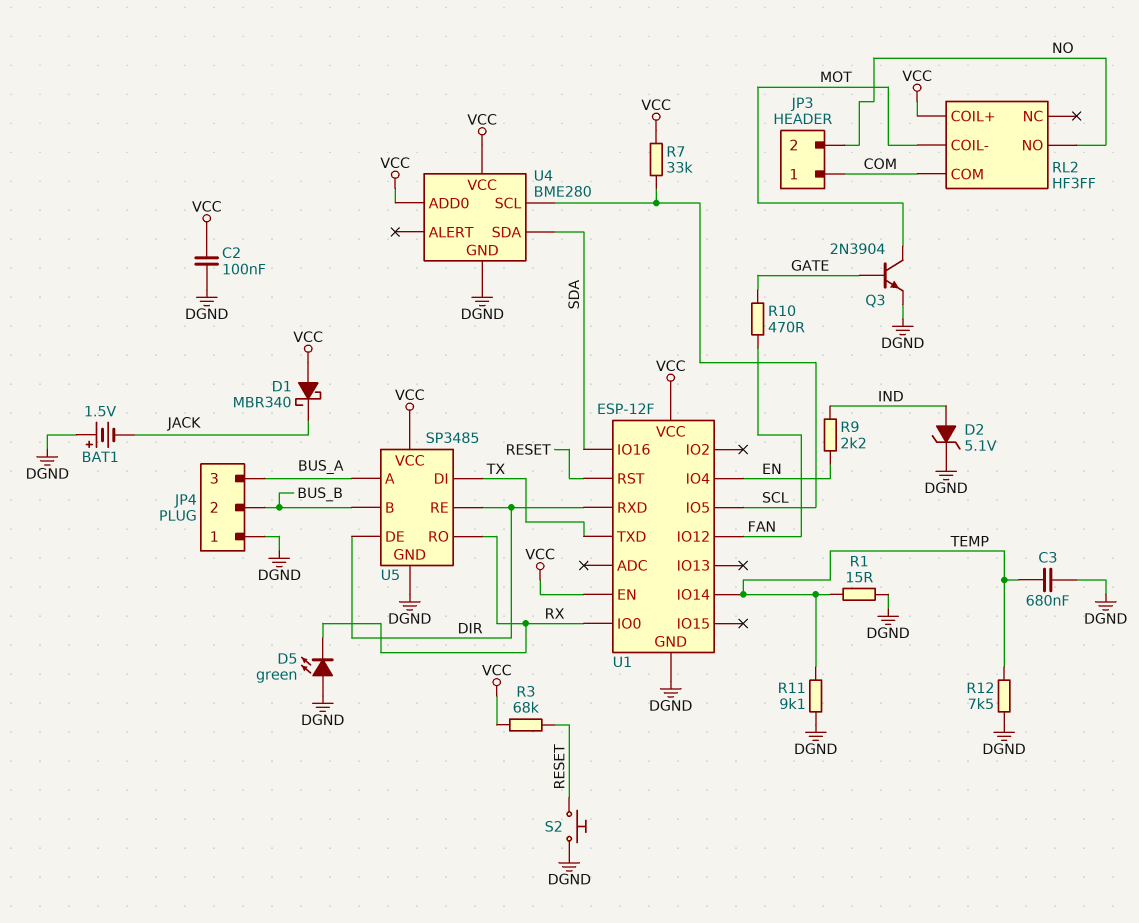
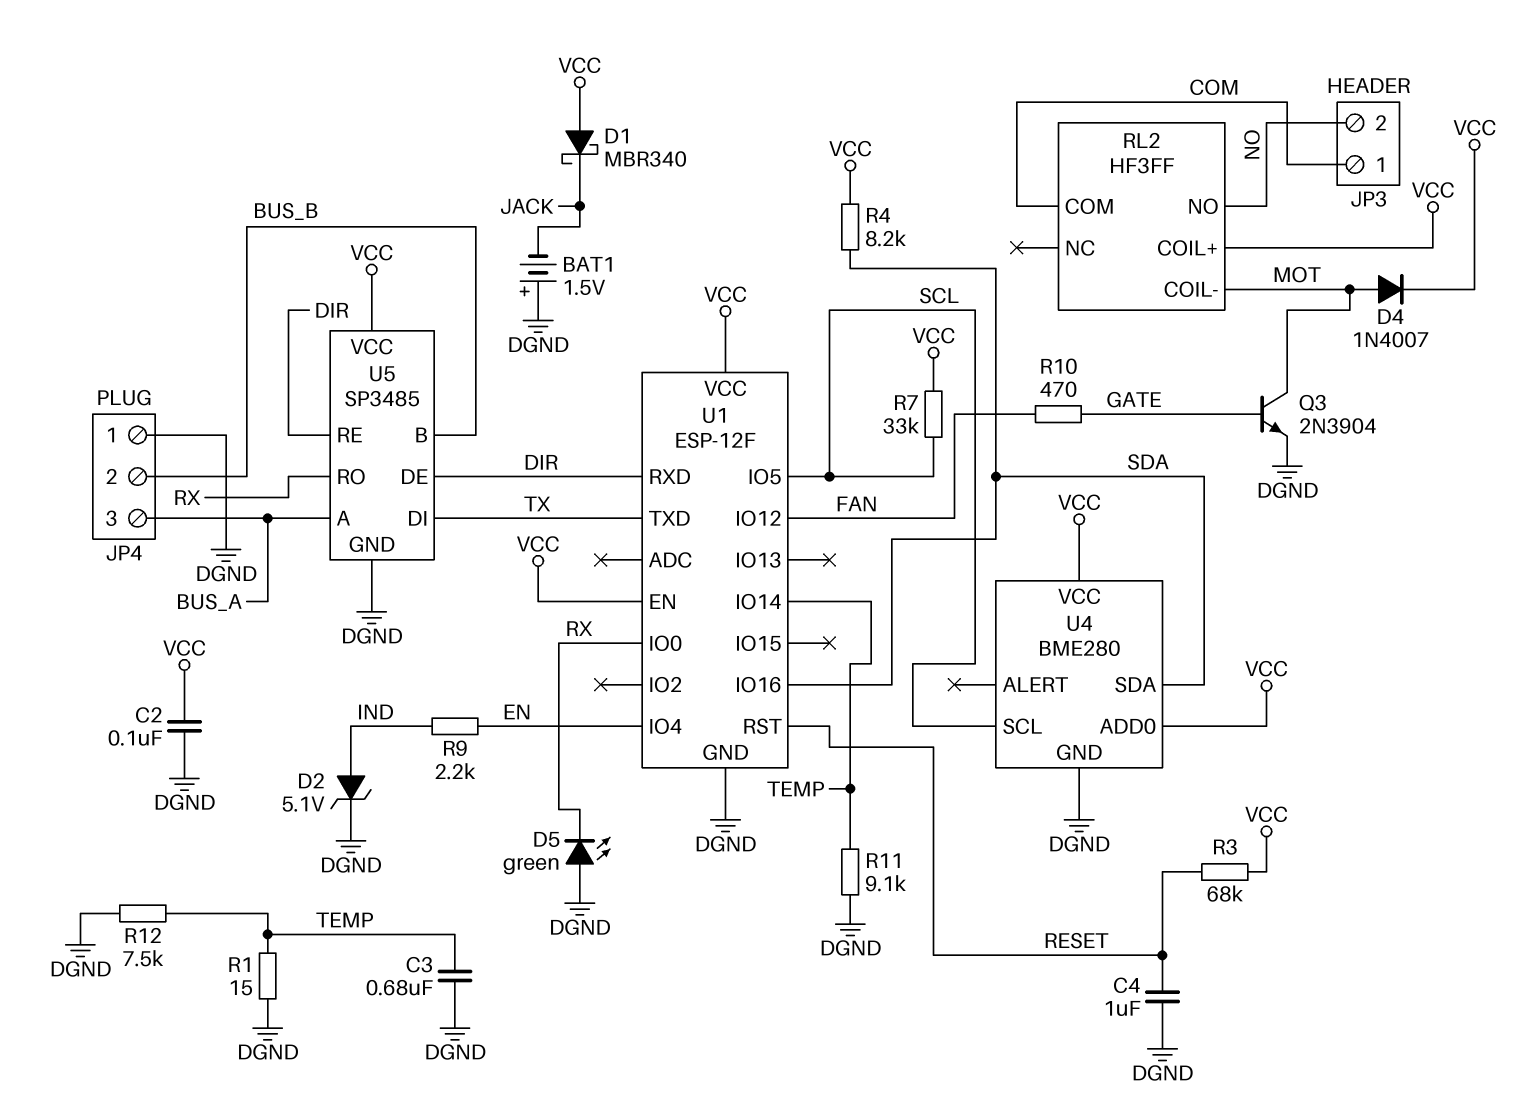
C4: none -> 1uF (DGND, RESET)
D4: none -> diode 1N4007 (A MOT, K VCC)
R4: none -> 8.2k (SDA, VCC)
S2: button (DGND, RESET) -> none

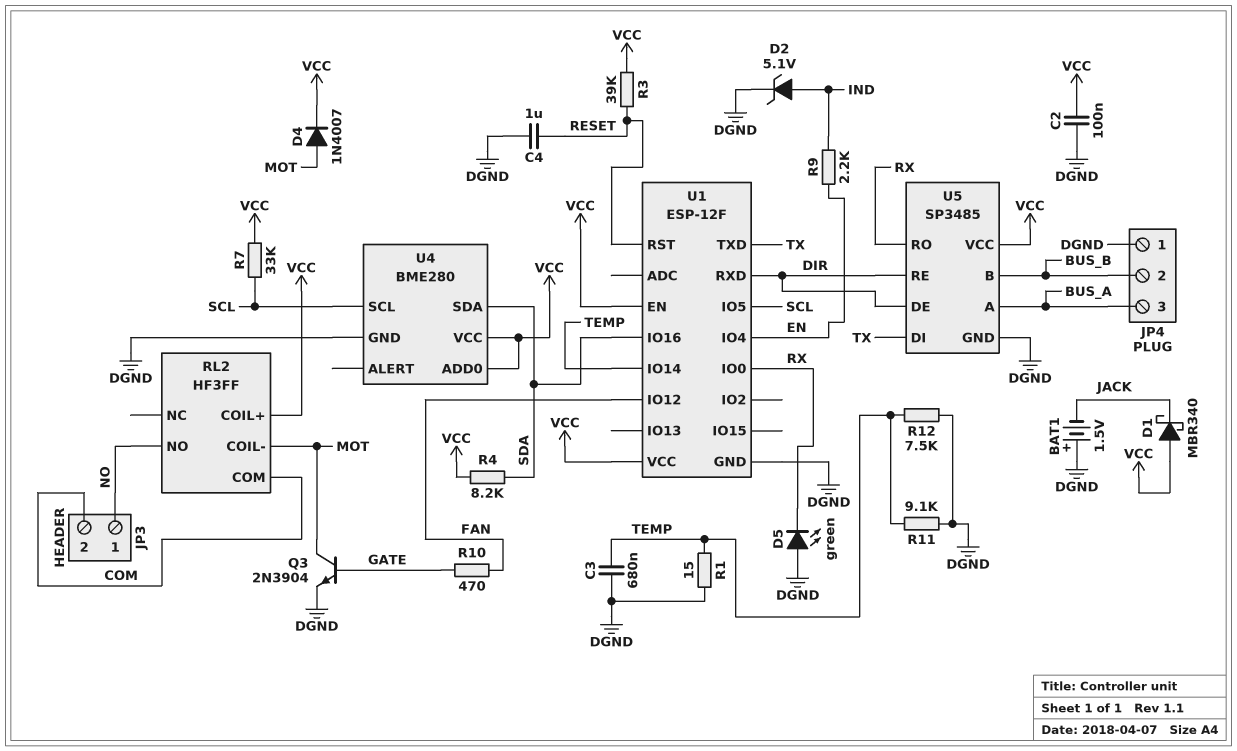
JP3 pin 1: COM -> NO
JP3 pin 2: NO -> COM
R3: 68k (RESET, VCC) -> 39k (RESET, VCC)

